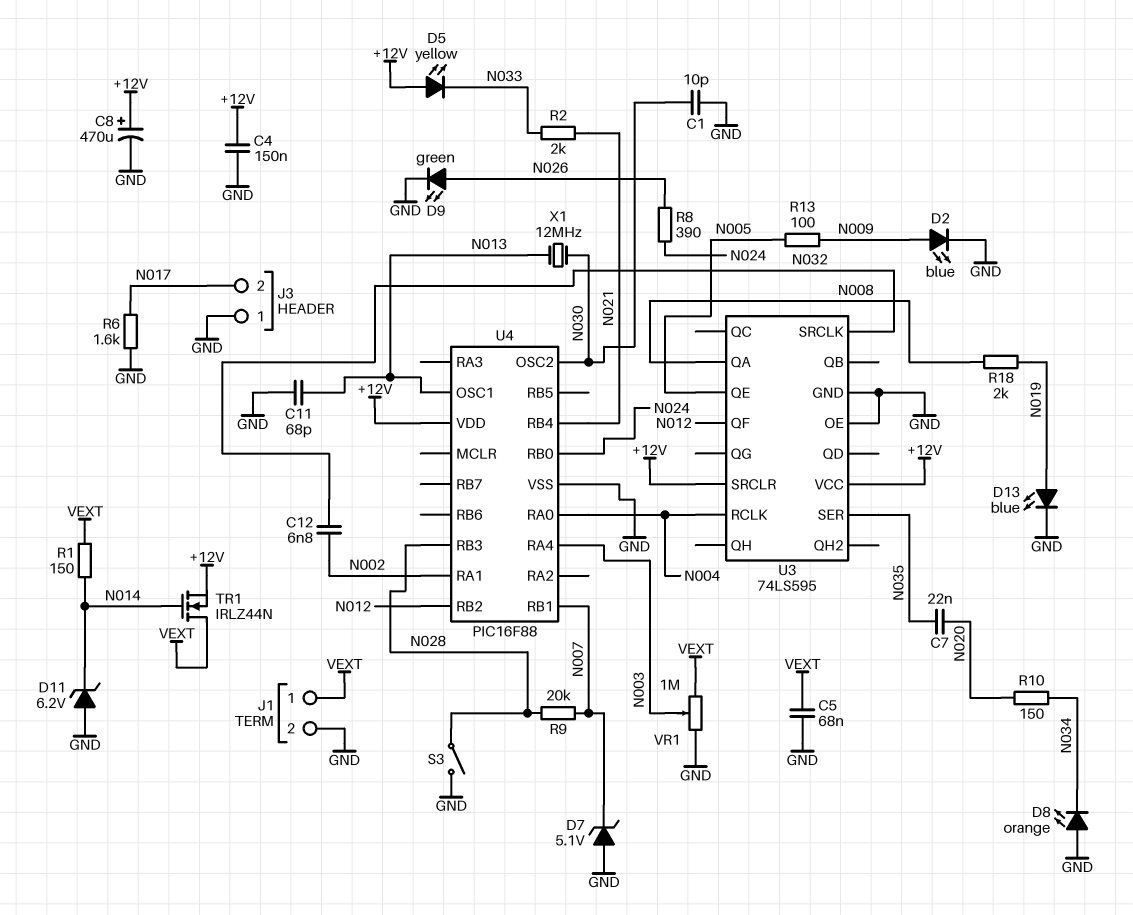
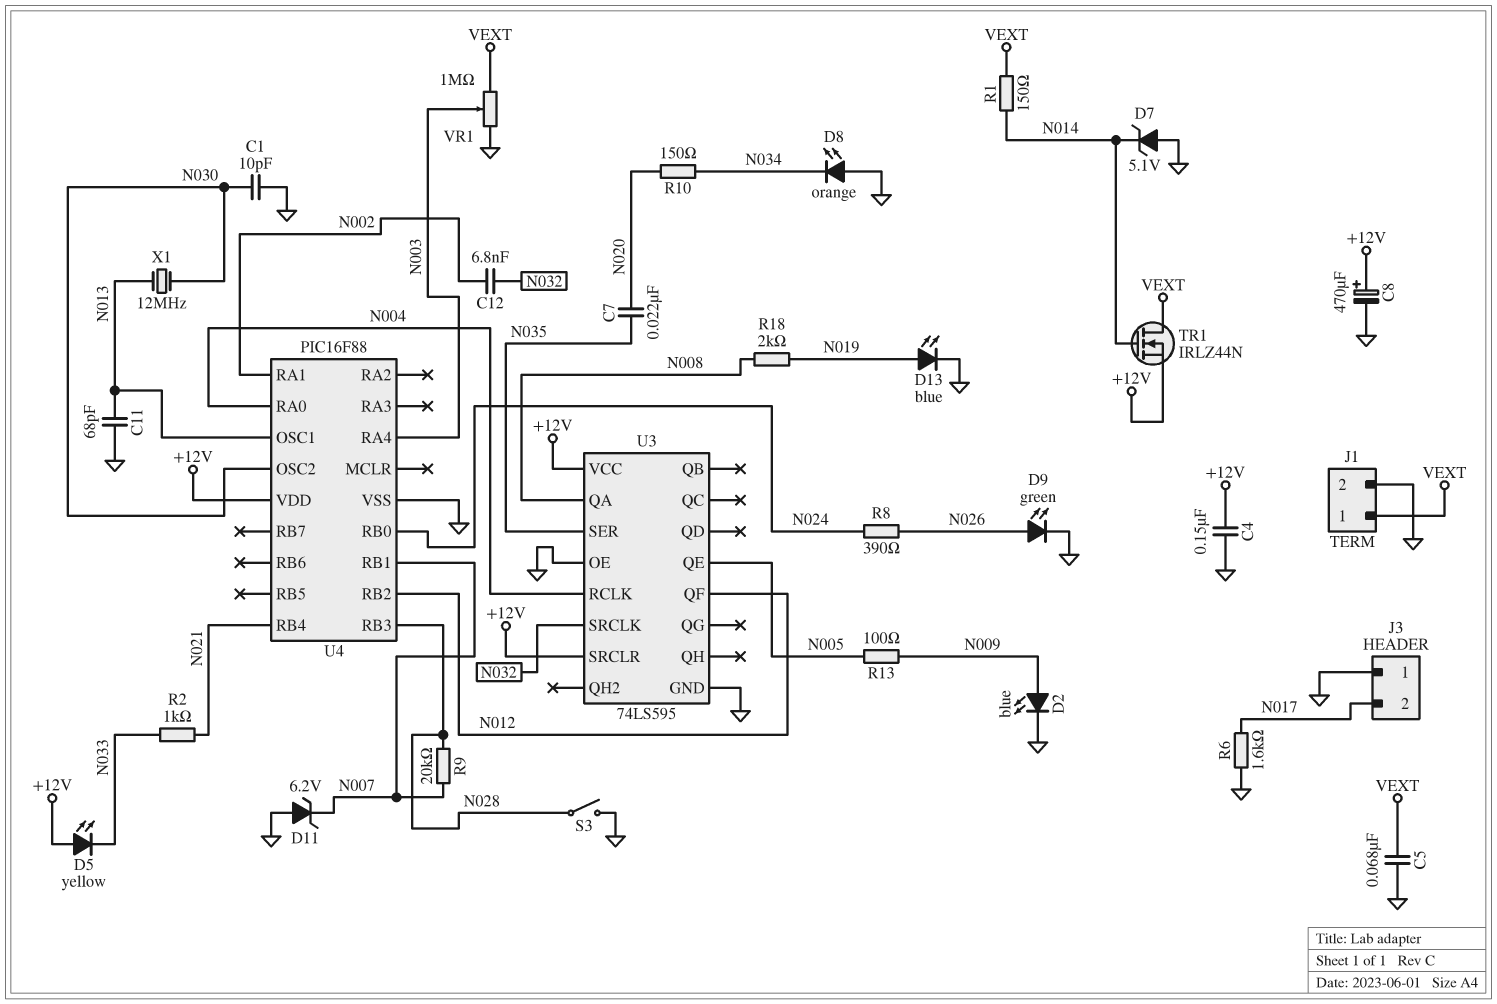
D7: zener 5.1V (A GND, K N007) -> zener 5.1V (A GND, K N014)
D11: zener 6.2V (A GND, K N014) -> zener 6.2V (A GND, K N007)
R2: 2k (N021, N033) -> 1k (N021, N033)

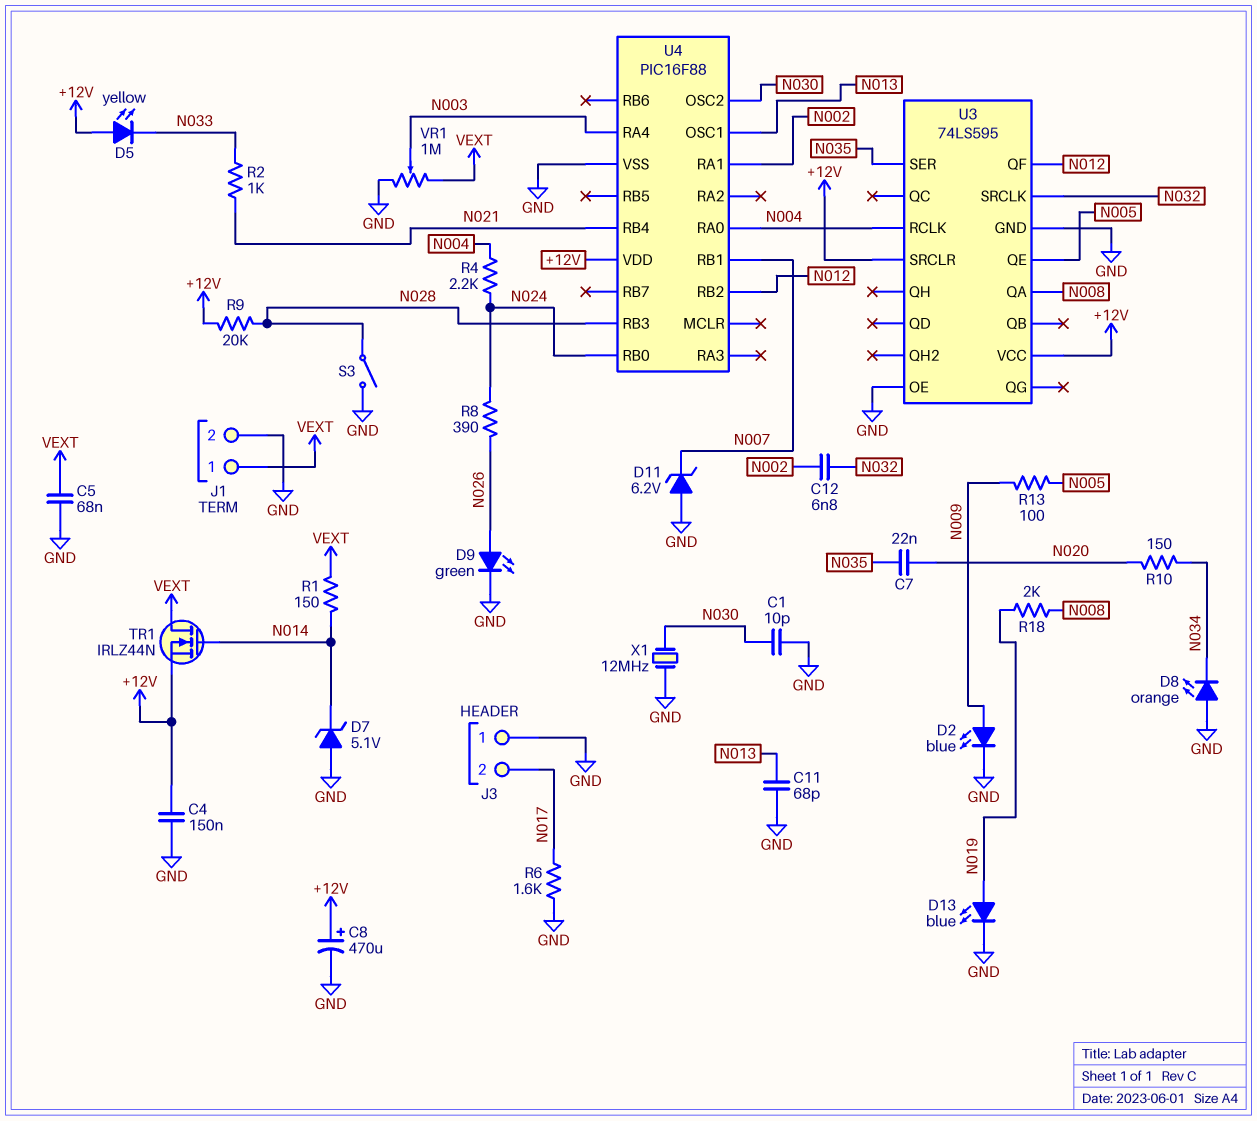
R4: none -> 2.2k (N004, N024)
R9: 20k (N007, N028) -> 20k (+12V, N028)
X1: 12MHz (N013, N030) -> 12MHz (GND, N030)

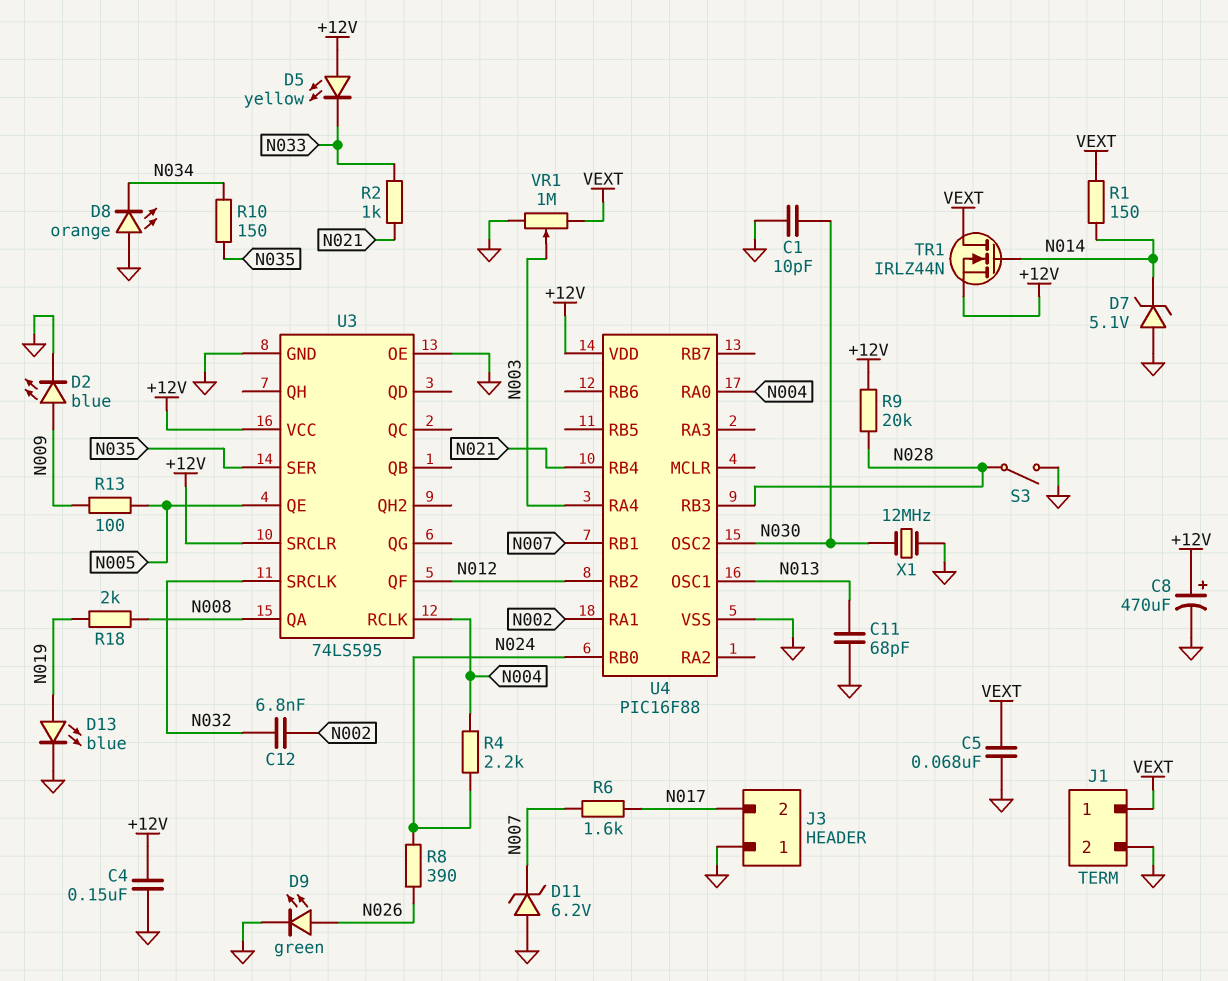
C7: 22nF (N020, N035) -> none
R6: 1.6k (GND, N017) -> 1.6k (N007, N017)
R10: 150 (N020, N034) -> 150 (N034, N035)

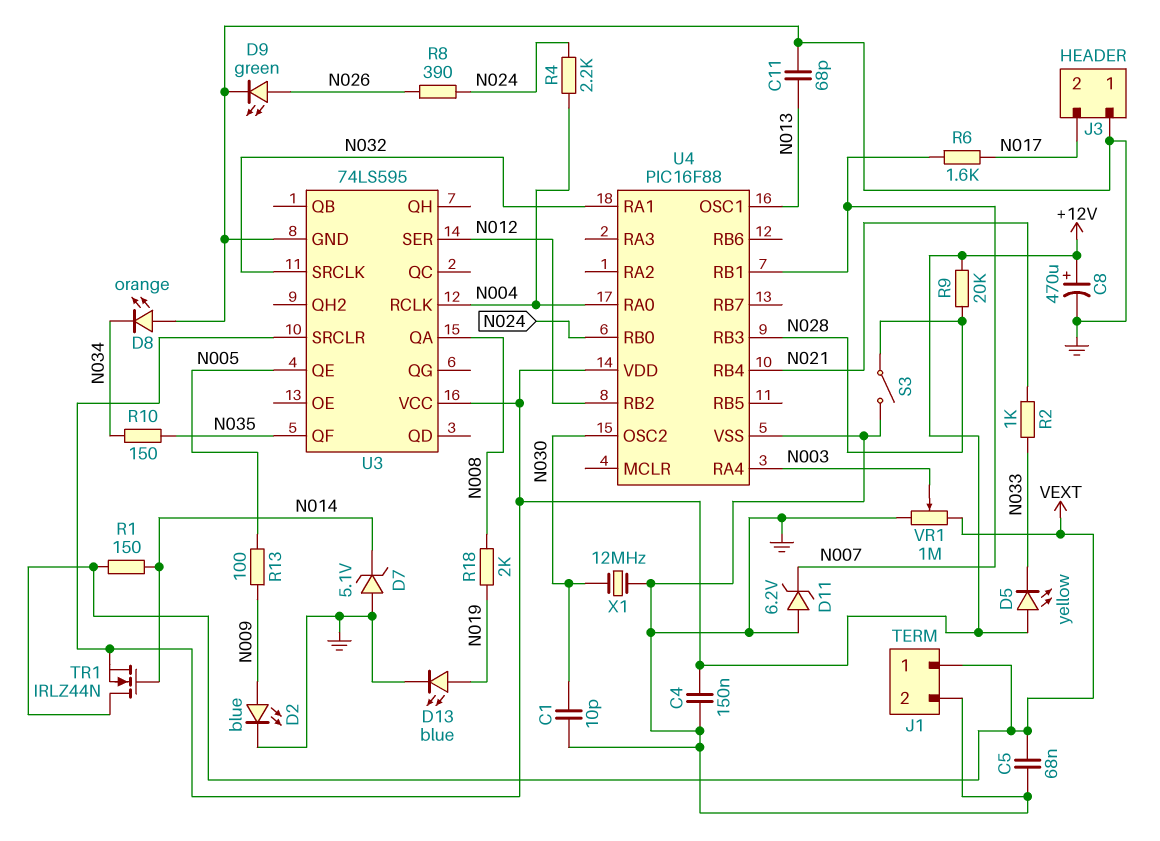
C12: 6.8nF (N002, N032) -> none
U3 pin OE: GND -> none
U3 pin QF: N012 -> N035
U3 pin SER: N035 -> N012
U4 pin RA1: N002 -> N032

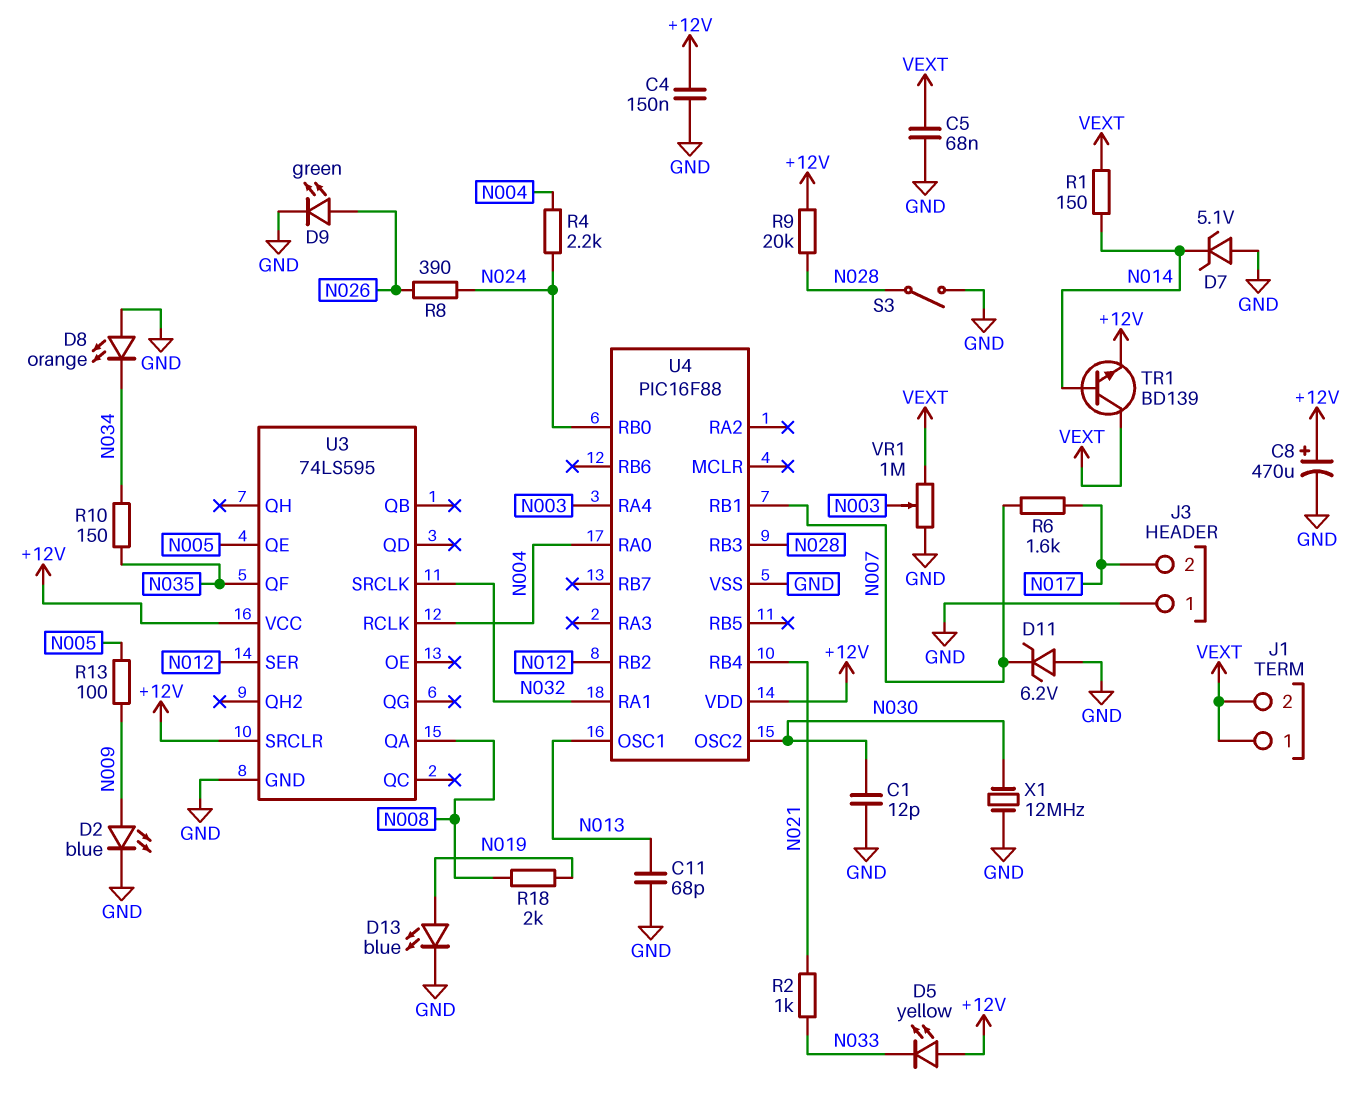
C1: 10pF (GND, N030) -> 12pF (GND, N030)
J1 pin 2: GND -> VEXT
TR1: NMOS IRLZ44N (G N014, D VEXT, S +12V) -> NPN BD139 (B N014, C VEXT, E +12V)

